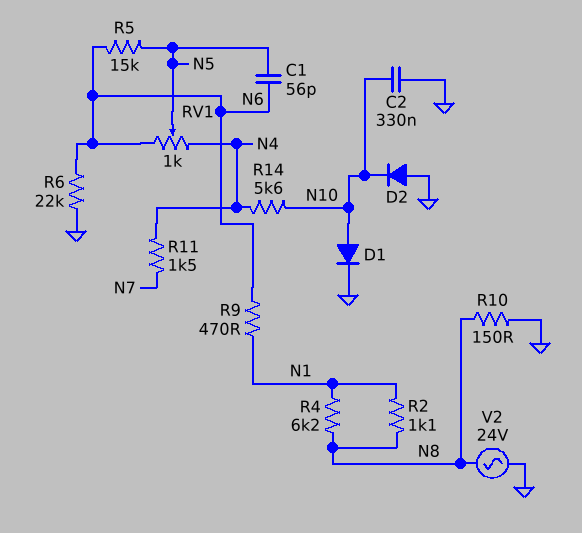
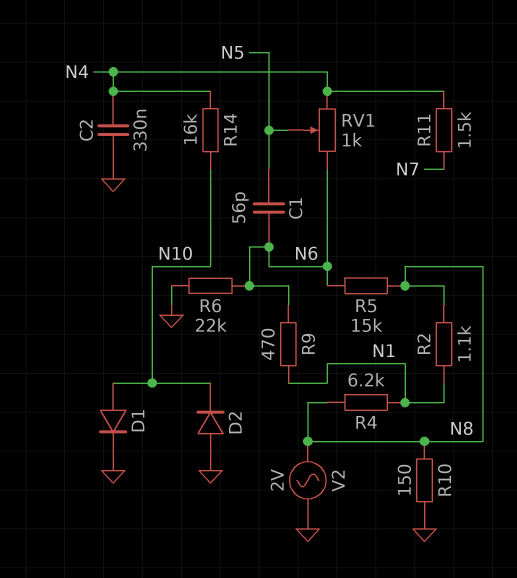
C2: 330nF (GND, N10) -> 330nF (GND, N4)
R5: 15k (N5, N6) -> 15k (N6, N8)
R14: 5.6k (N4, N10) -> 16k (N4, N10)
V2: AC 24V (GND, N8) -> AC 2V (GND, N8)

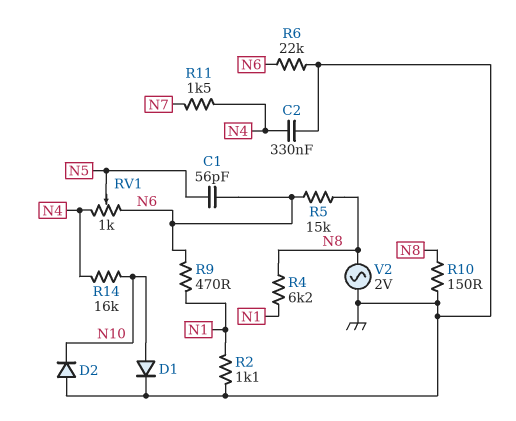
R2: 1.1k (N1, N8) -> 1.1k (GND, N1)

